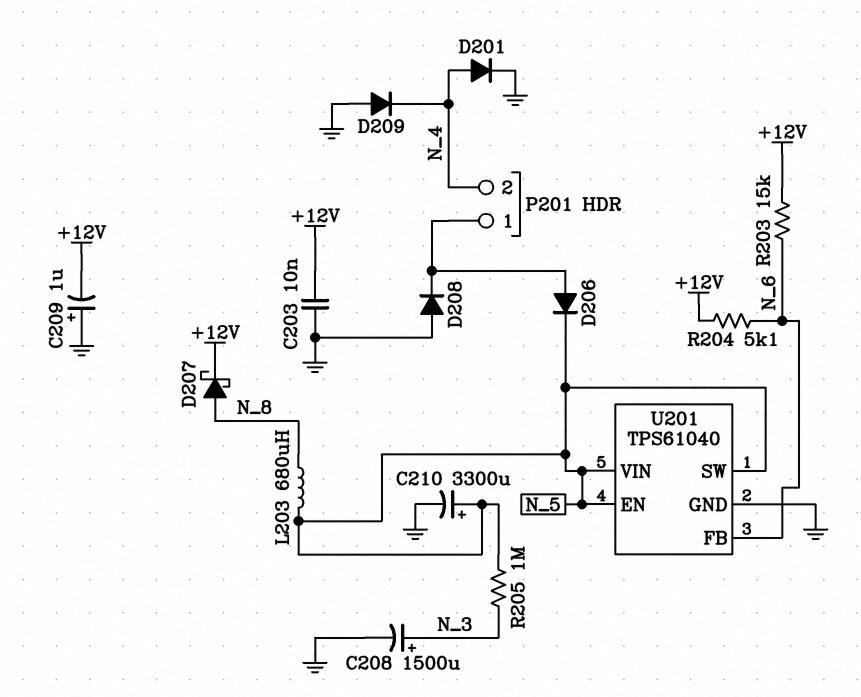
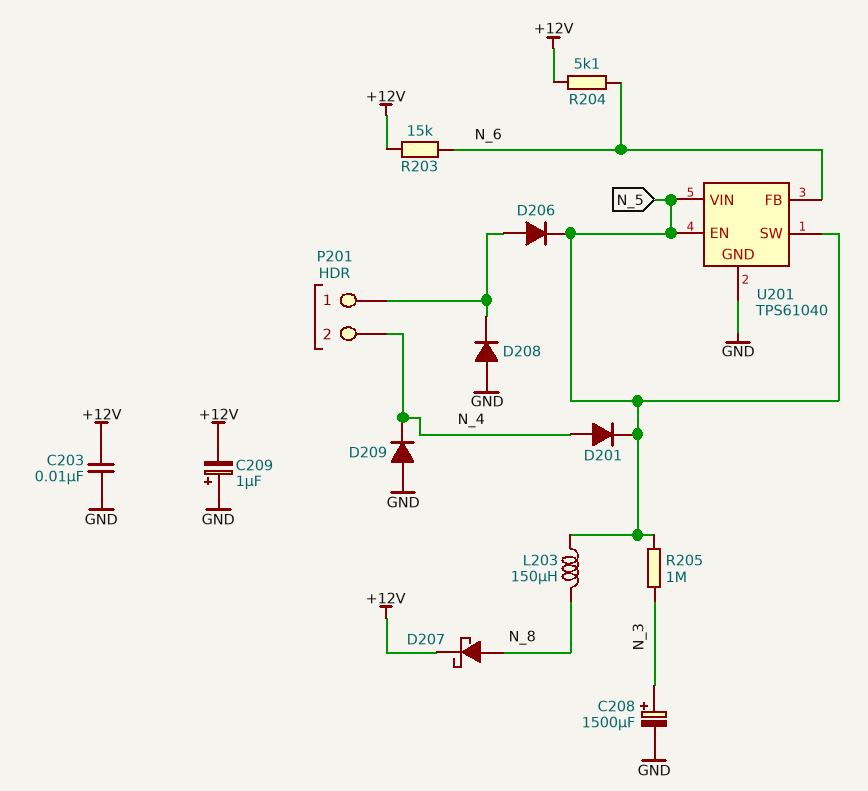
C210: 3300uF (plus N_5, minus GND) -> none
D201: diode (A N_4, K GND) -> diode (A N_4, K N_5)
L203: 680uH (N_5, N_8) -> 150uH (N_5, N_8)

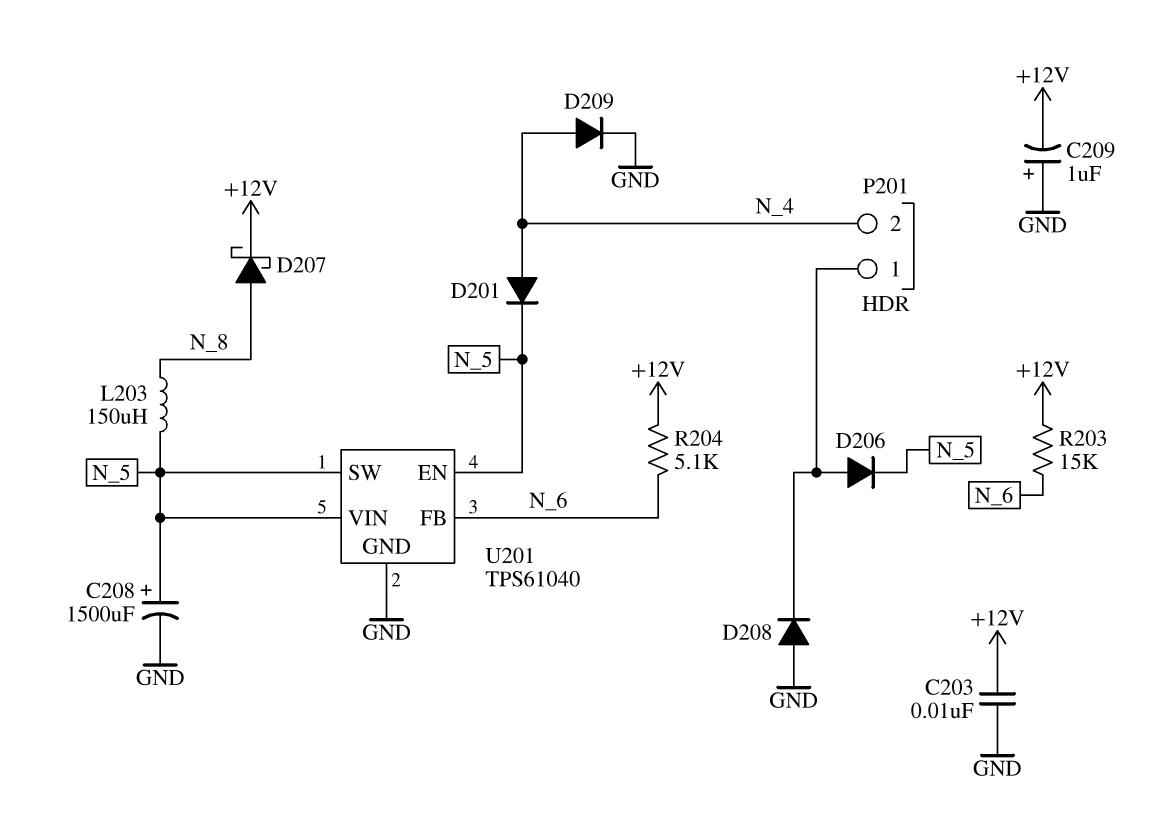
C208: 1500uF (plus N_3, minus GND) -> 1500uF (plus N_5, minus GND)
D209: diode (A GND, K N_4) -> diode (A N_4, K GND)
R205: 1M (N_3, N_5) -> none

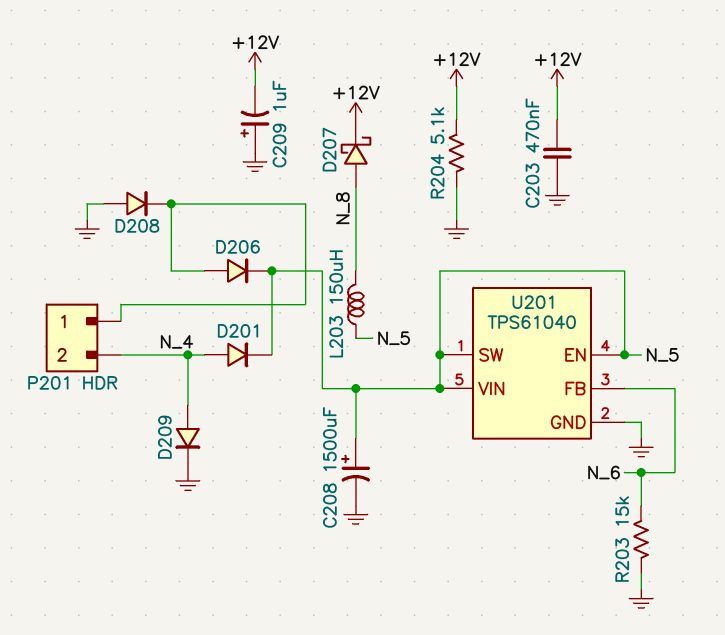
C203: 10nF (+12V, GND) -> 470nF (+12V, GND)
R203: 15k (+12V, N_6) -> 15k (GND, N_6)
R204: 5.1k (+12V, N_6) -> 5.1k (+12V, GND)

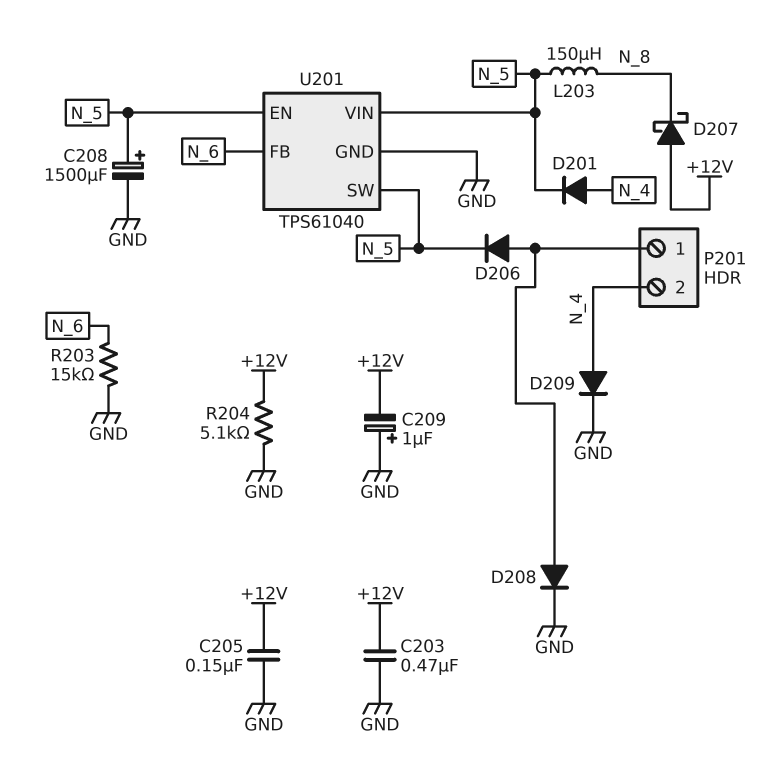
C205: none -> 150nF (+12V, GND)
D207: schottky (A N_8, K +12V) -> schottky (A +12V, K N_8)
D208: diode (A GND, K P201/1) -> diode (A P201/1, K GND)

